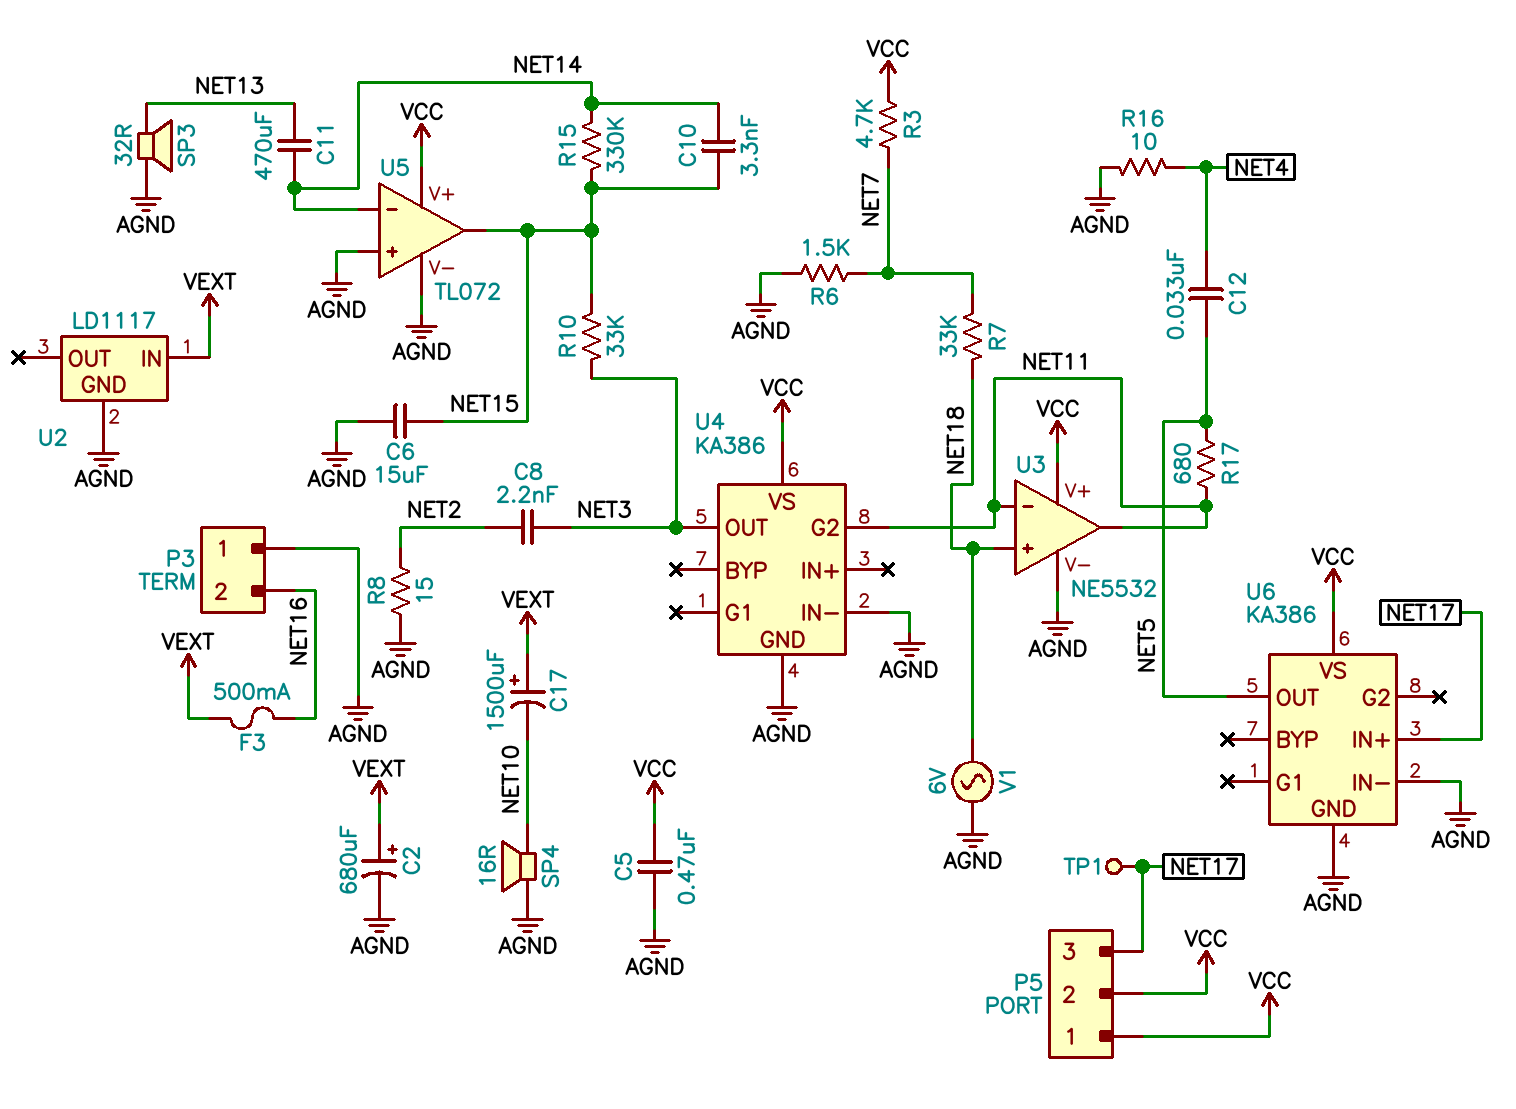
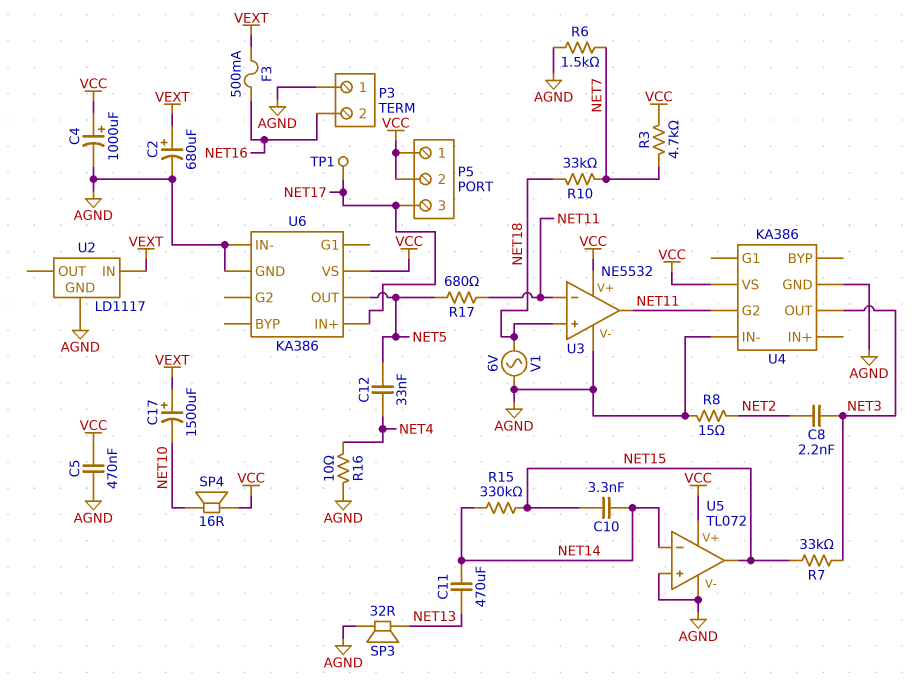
C4: none -> 1000uF (plus VCC, minus AGND)
C6: 15uF (AGND, NET15) -> none
R7: 33k (NET7, NET18) -> 33k (NET3, NET15)
R10: 33k (NET3, NET15) -> 33k (NET7, NET18)
SP4: speaker 16R (AGND, NET10) -> speaker 16R (NET10, VCC)

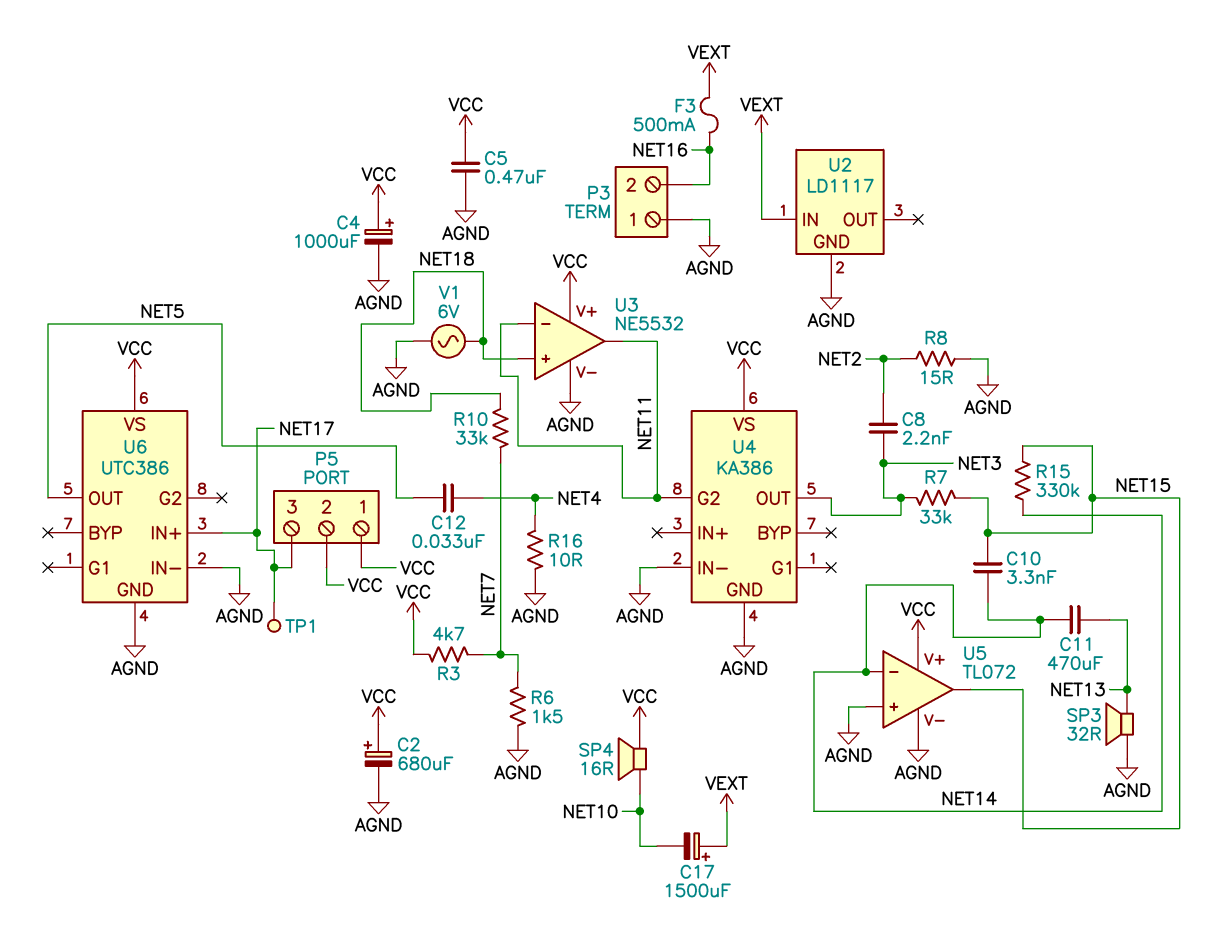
C2: 680uF (plus VEXT, minus AGND) -> 680uF (plus VCC, minus AGND)
R17: 680 (NET5, NET11) -> none
U6: KA386 -> UTC386

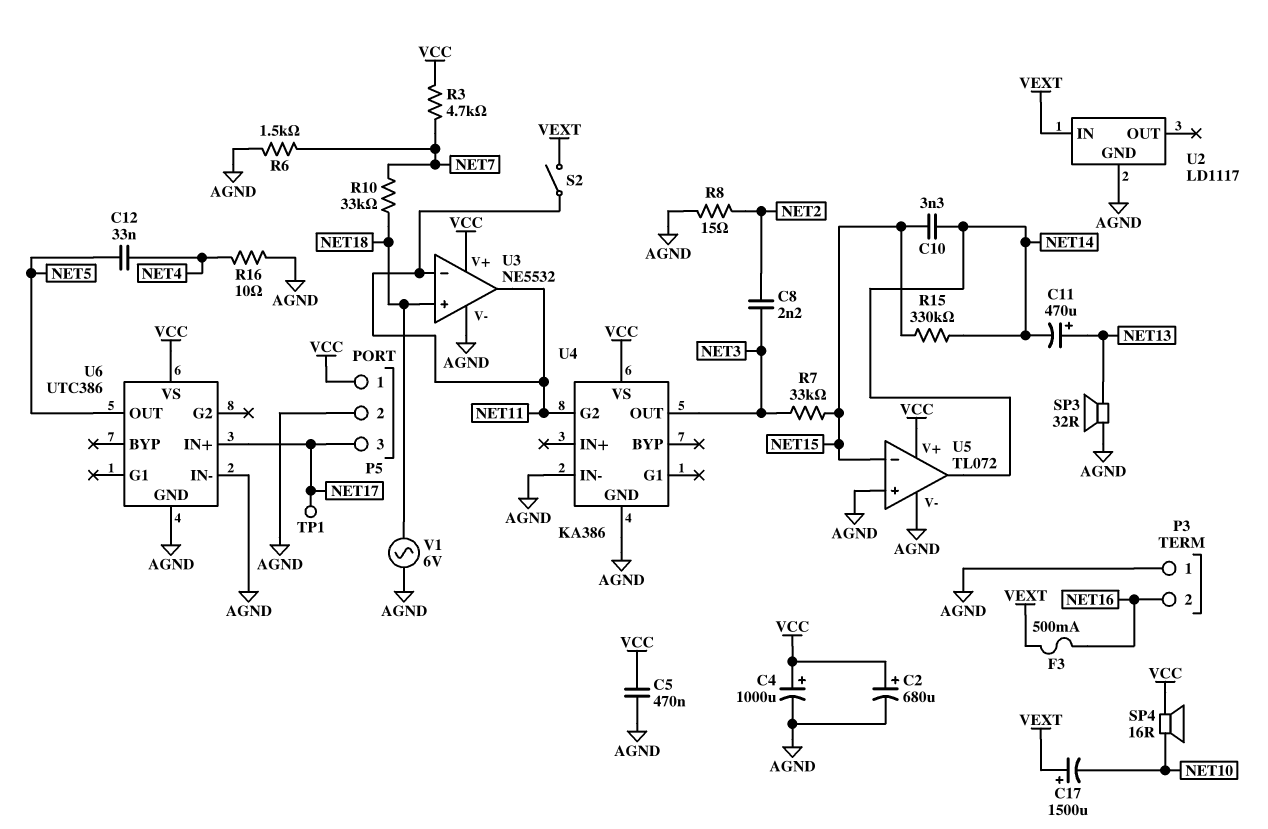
C11: 470uF (NET13, NET14) -> 470uF (plus NET13, minus NET14)
P5 pin 2: VCC -> AGND
S2: none -> switch (NET11, VEXT)
U5 pin in-: NET14 -> NET15
U5 pin out: NET15 -> NET14

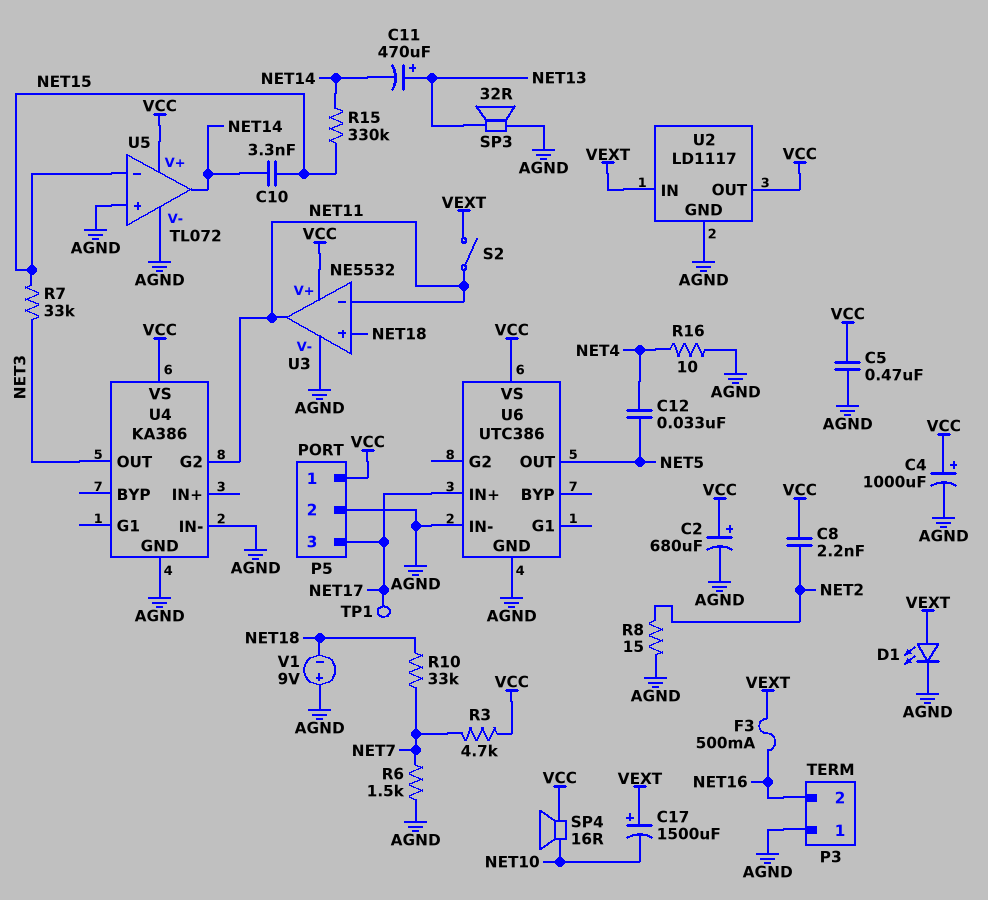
C8: 2.2nF (NET2, NET3) -> 2.2nF (NET2, VCC)
D1: none -> LED (A VEXT, K AGND)
U2 pin OUT: none -> VCC
V1: AC 6V (AGND, NET18) -> 9V (plus AGND, minus NET18)

